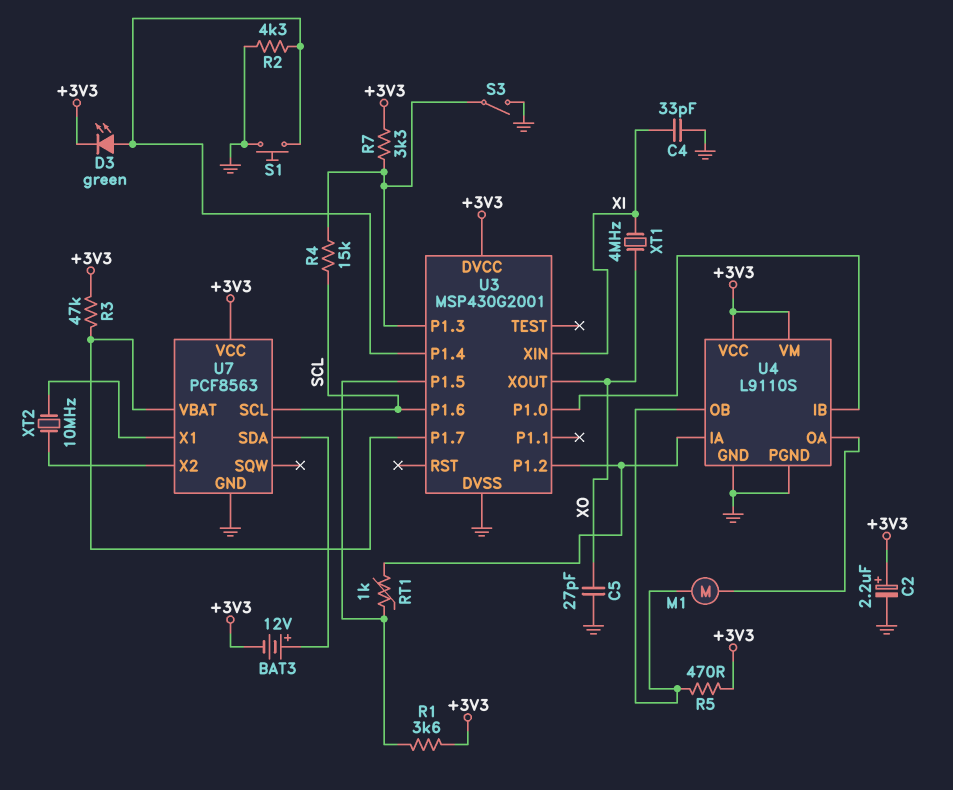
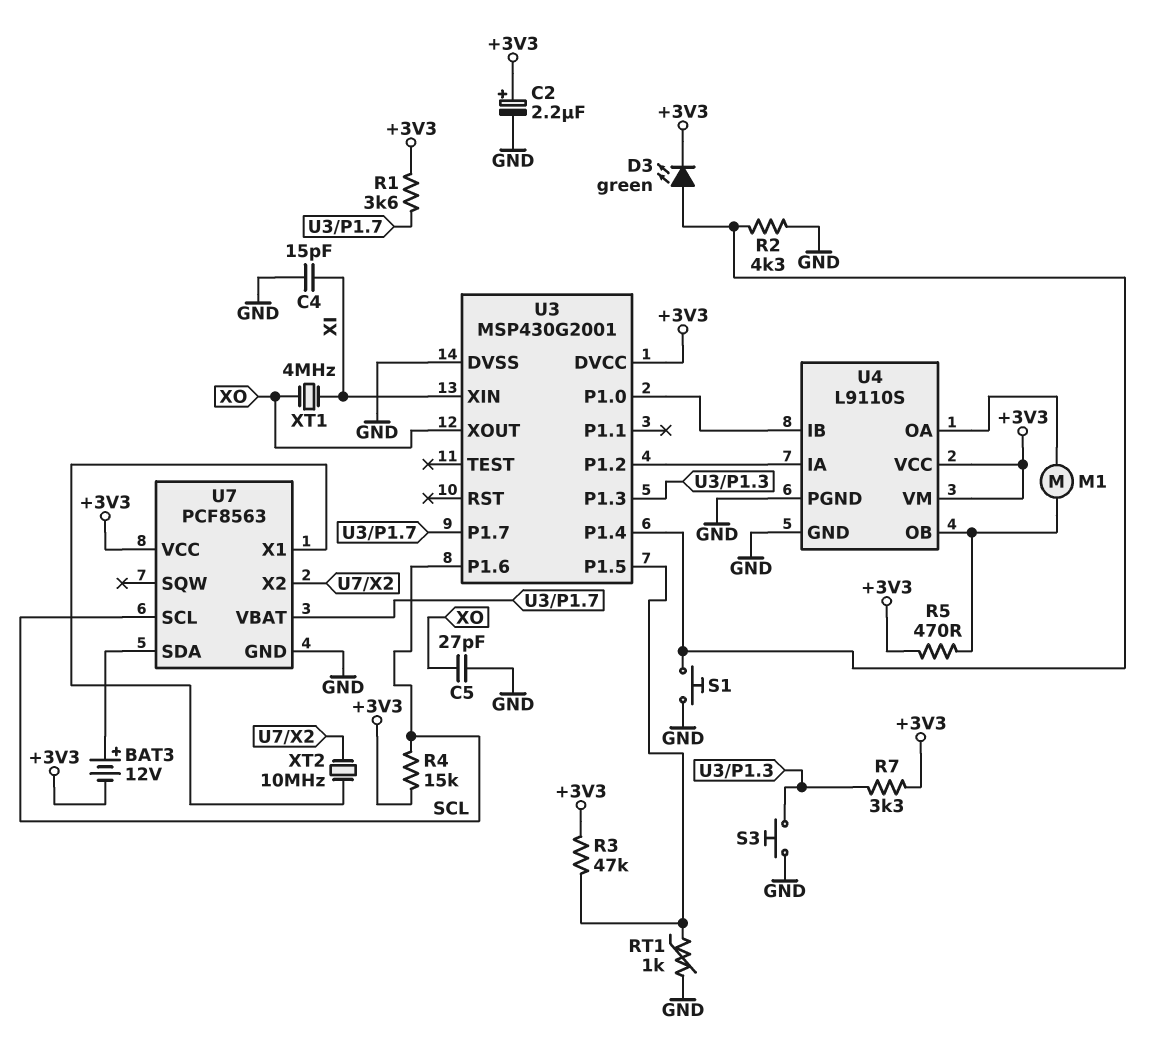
C4: 33pF (GND, XI) -> 15pF (GND, XI)
R1: 3.6k (+3V3, U3/P1.5) -> 3.6k (+3V3, U3/P1.7)
R3: 47k (+3V3, U3/P1.7) -> 47k (+3V3, U3/P1.5)
R4: 15k (SCL, U3/P1.3) -> 15k (+3V3, SCL)
RT1: 1k (U3/P1.2, U3/P1.5) -> 1k (GND, U3/P1.5)
S3: switch (GND, U3/P1.3) -> button (GND, U3/P1.3)

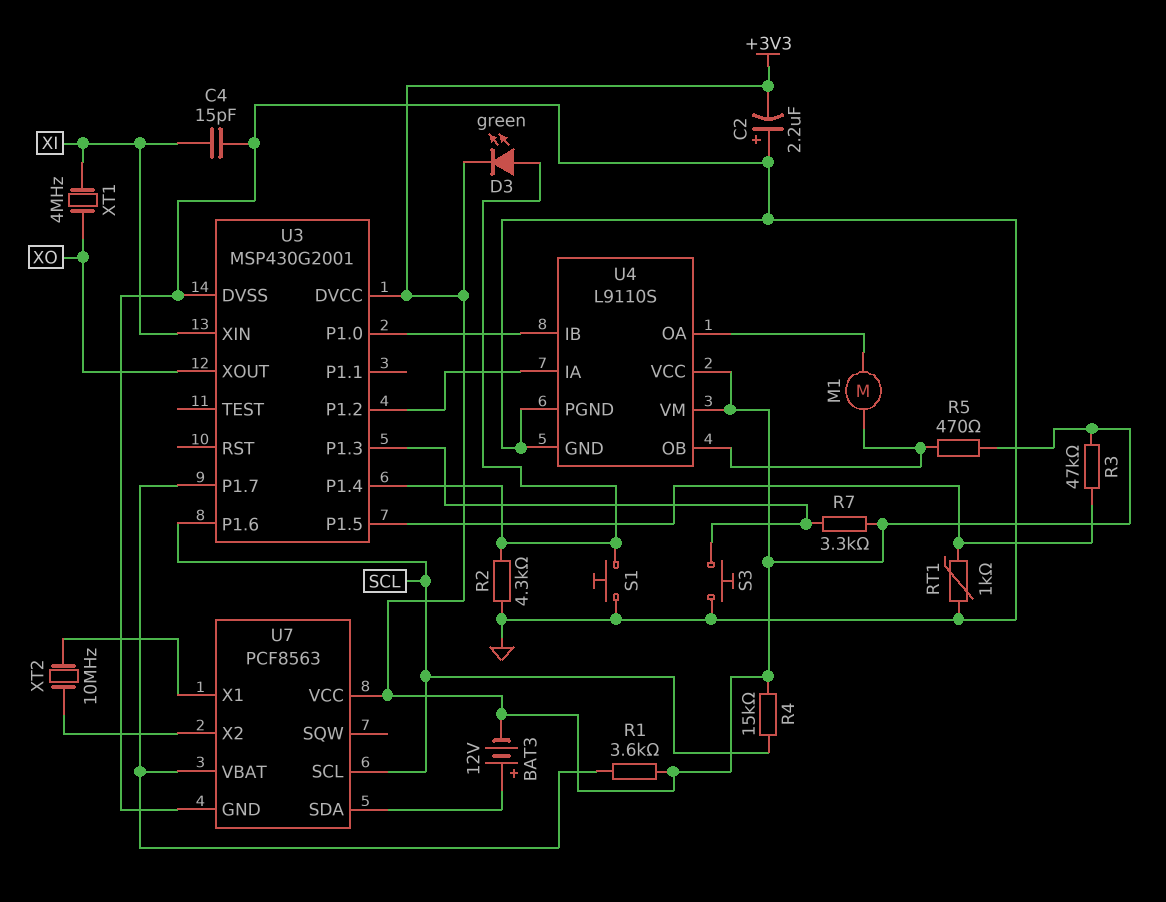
C2: 2.2uF (plus +3V3, minus GND) -> 2.2uF (plus GND, minus +3V3)
C5: 27pF (GND, XO) -> none

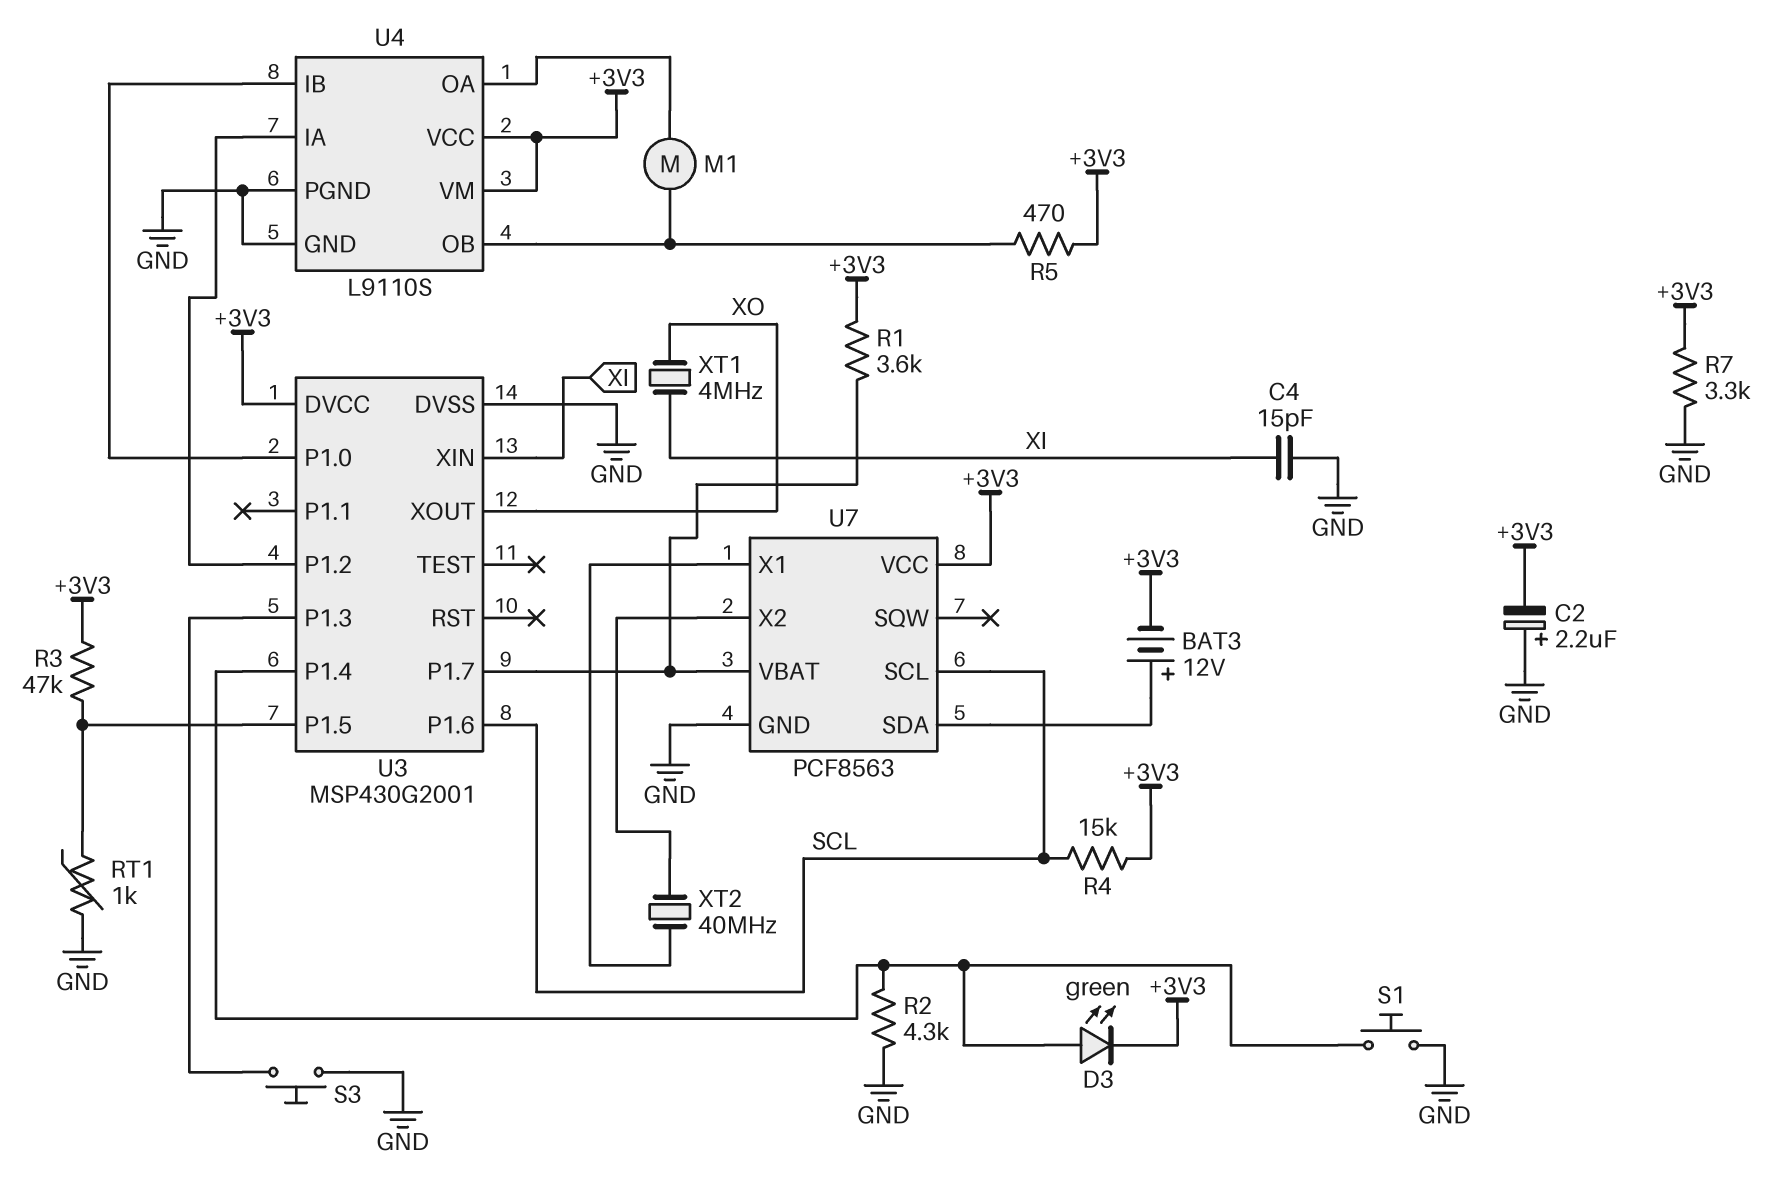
R7: 3.3k (+3V3, U3/P1.3) -> 3.3k (+3V3, GND)
XT2: 10MHz (U7/X1, U7/X2) -> 40MHz (U7/X1, U7/X2)

